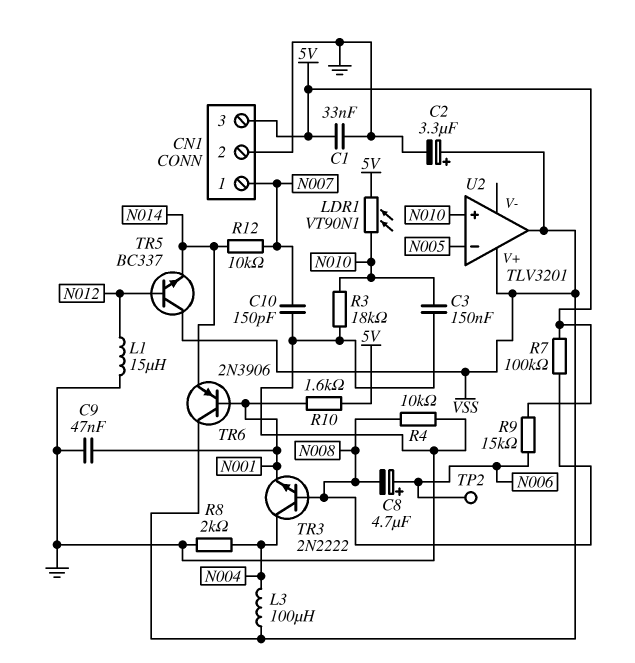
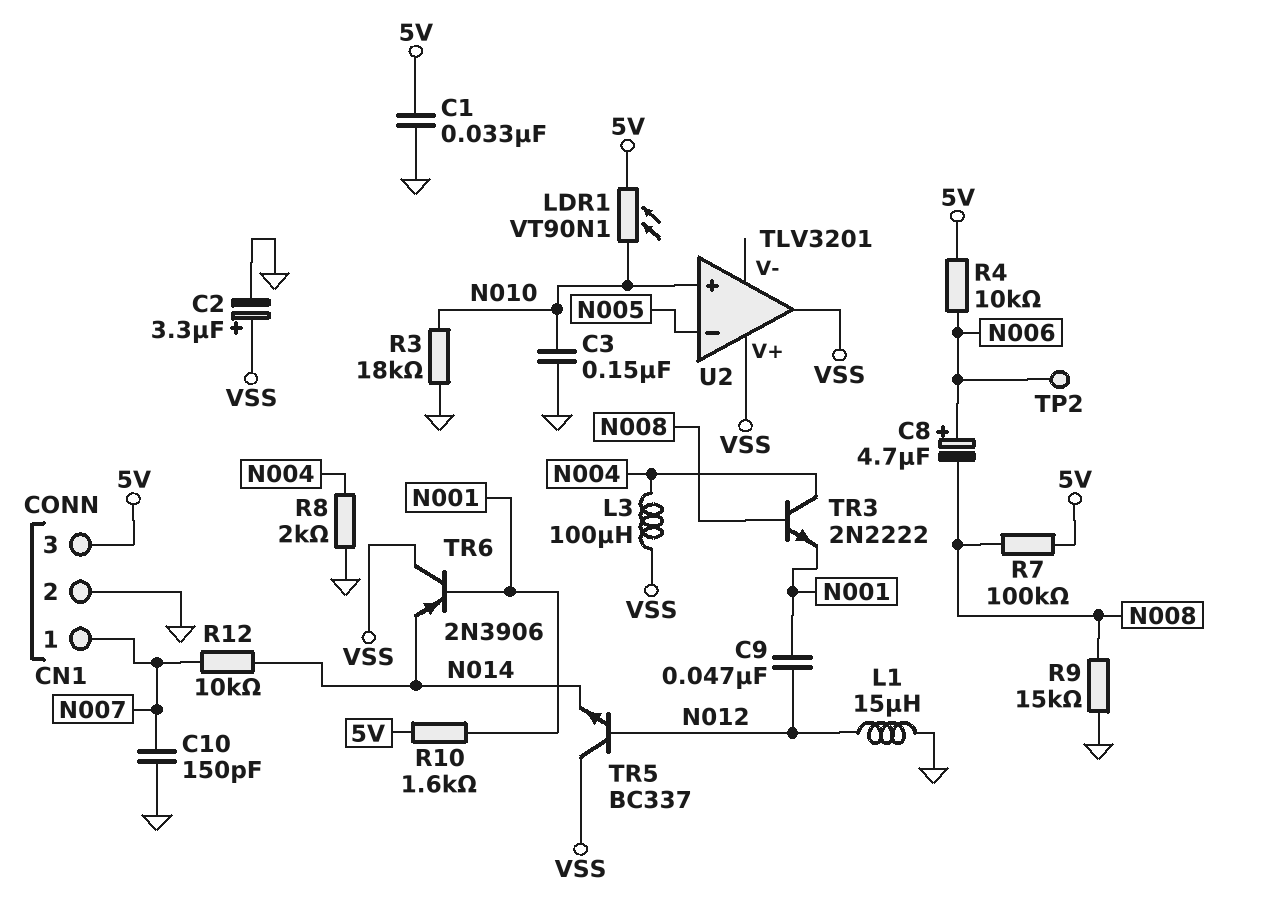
C9: 47nF (GND, N001) -> 47nF (N001, N012)
R4: 10k (GND, N008) -> 10k (5V, N006)
R9: 15k (5V, N006) -> 15k (GND, N008)

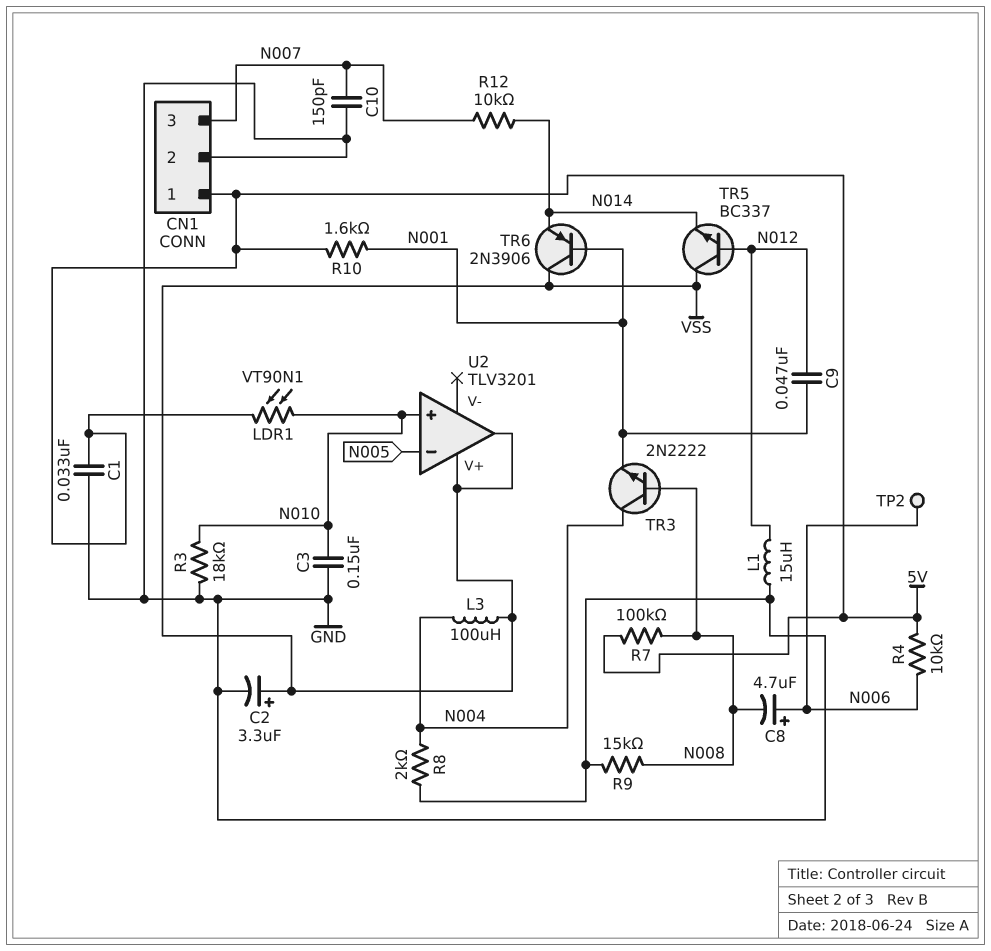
CN1 pin 1: N007 -> 5V
CN1 pin 3: 5V -> N007

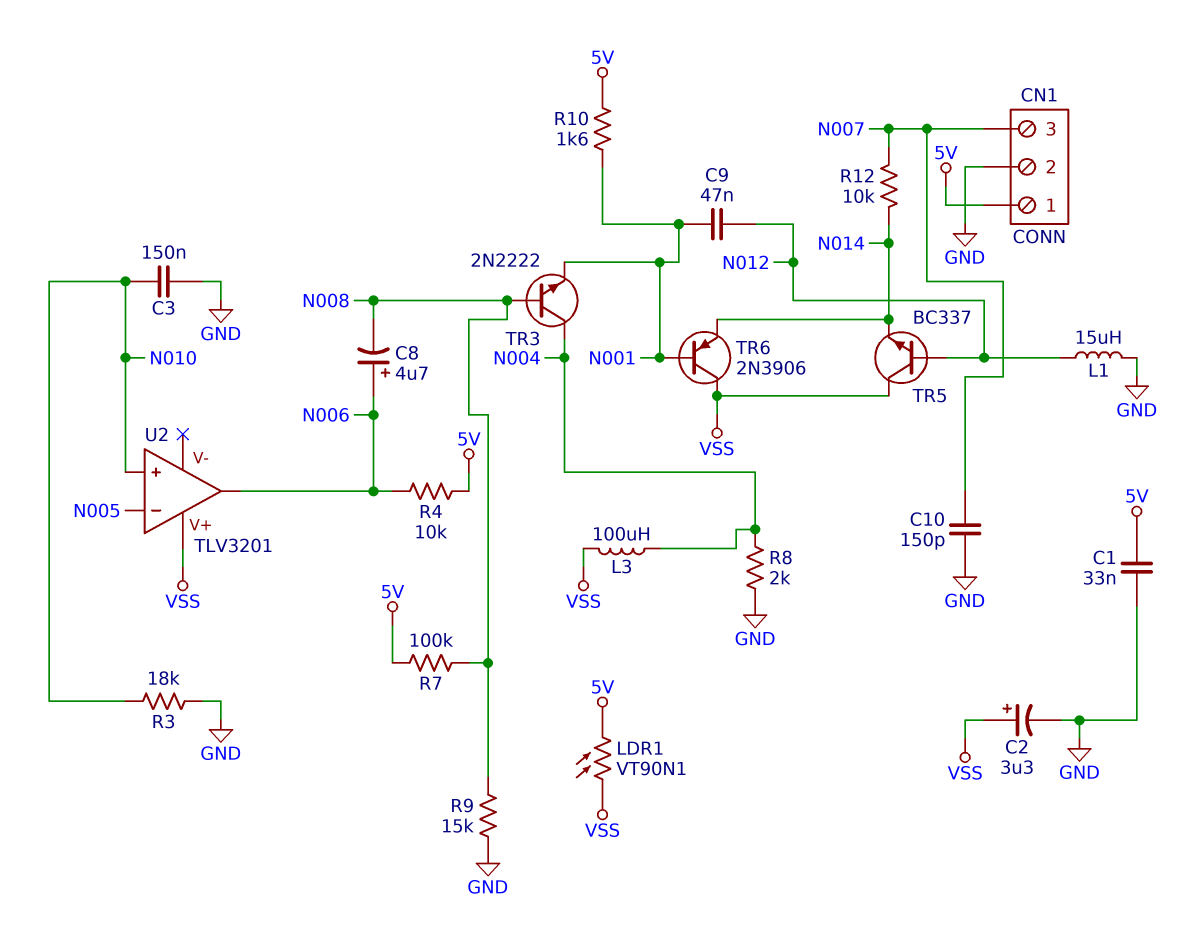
LDR1: VT90N1 (5V, N010) -> VT90N1 (5V, VSS)
TP2: test point (N006) -> none
U2 pin out: VSS -> N006

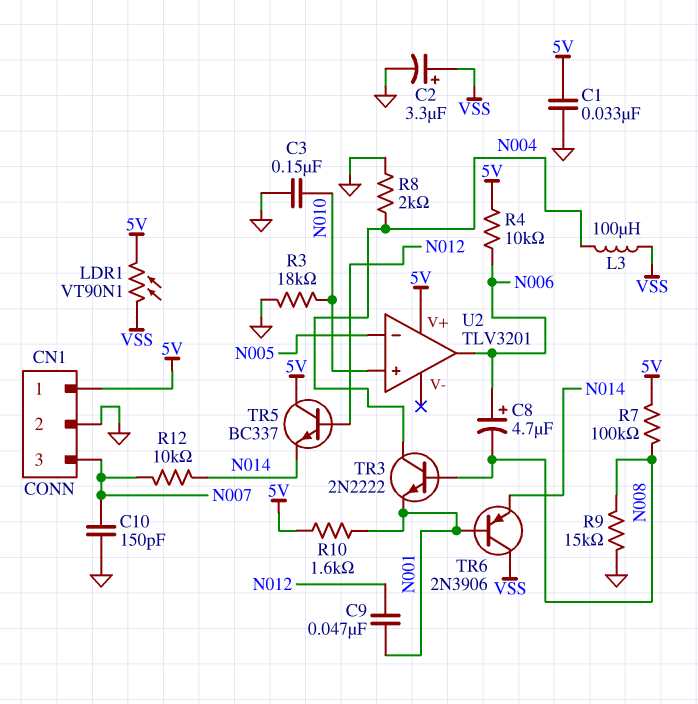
L1: 15uH (GND, N012) -> none
TR5: NPN BC337 (B N012, C VSS, E N014) -> NPN BC337 (B N012, C 5V, E N014)
U2 pin V+: VSS -> 5V

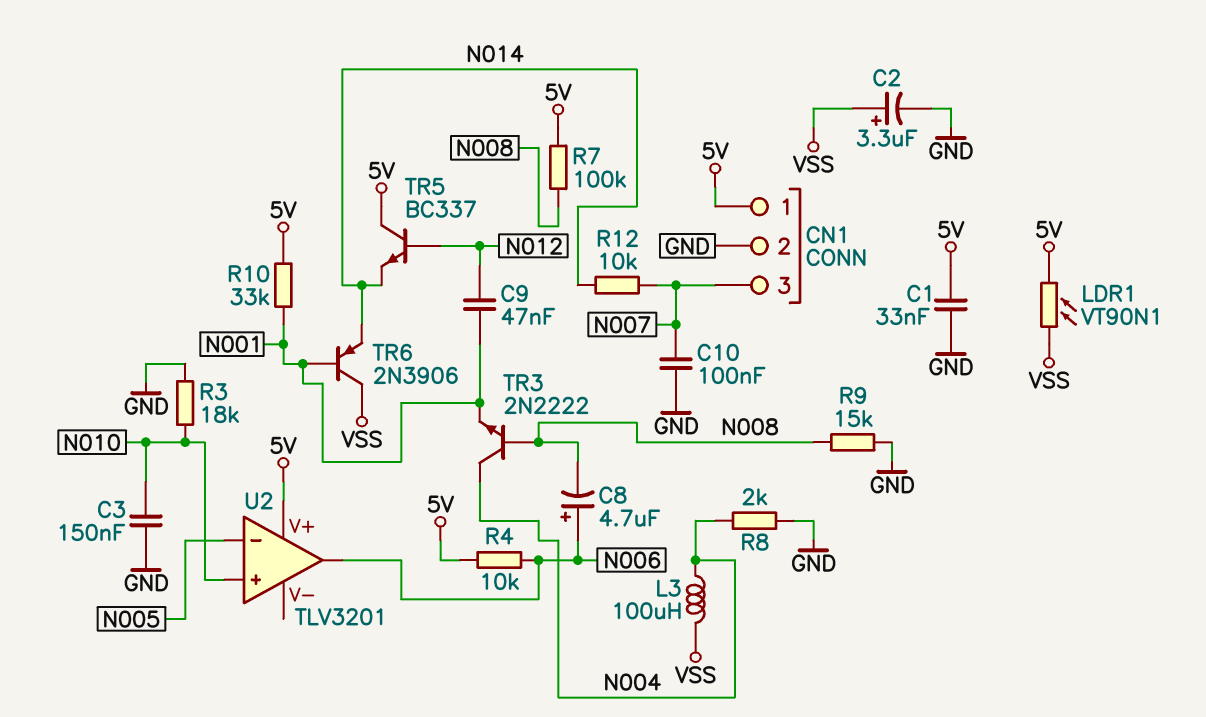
C10: 150pF (GND, N007) -> 100nF (GND, N007)
R10: 1.6k (5V, N001) -> 33k (5V, N001)

